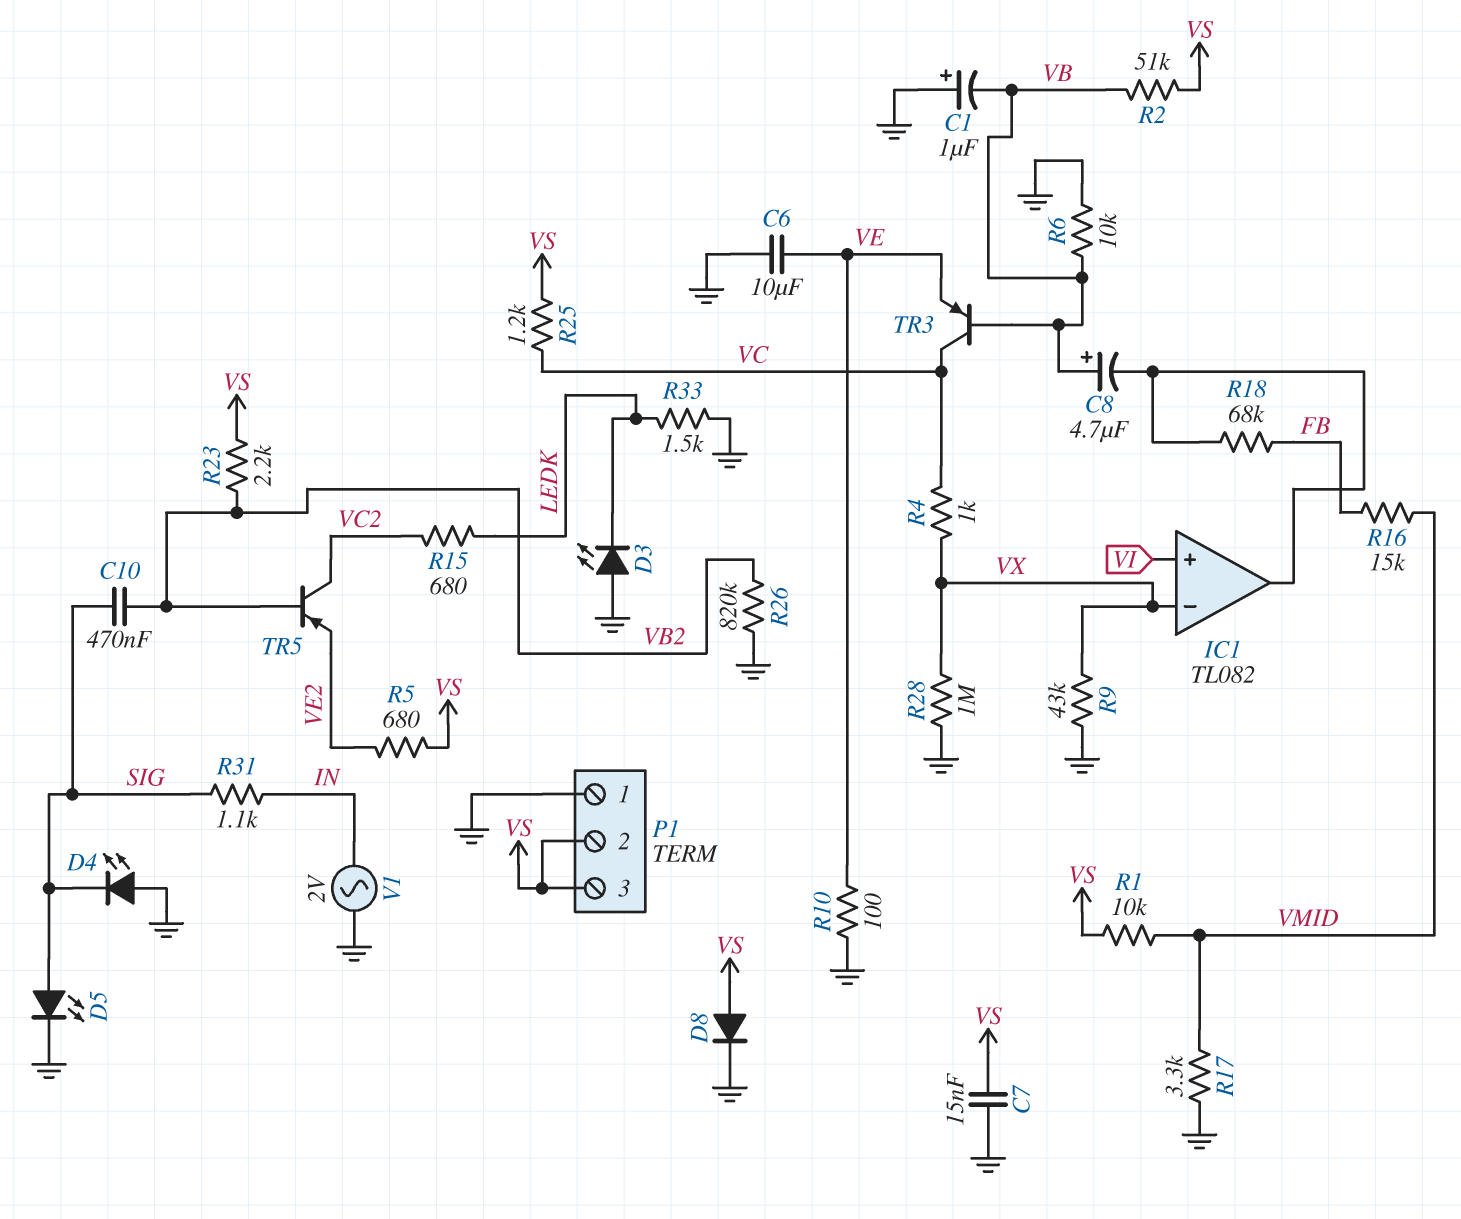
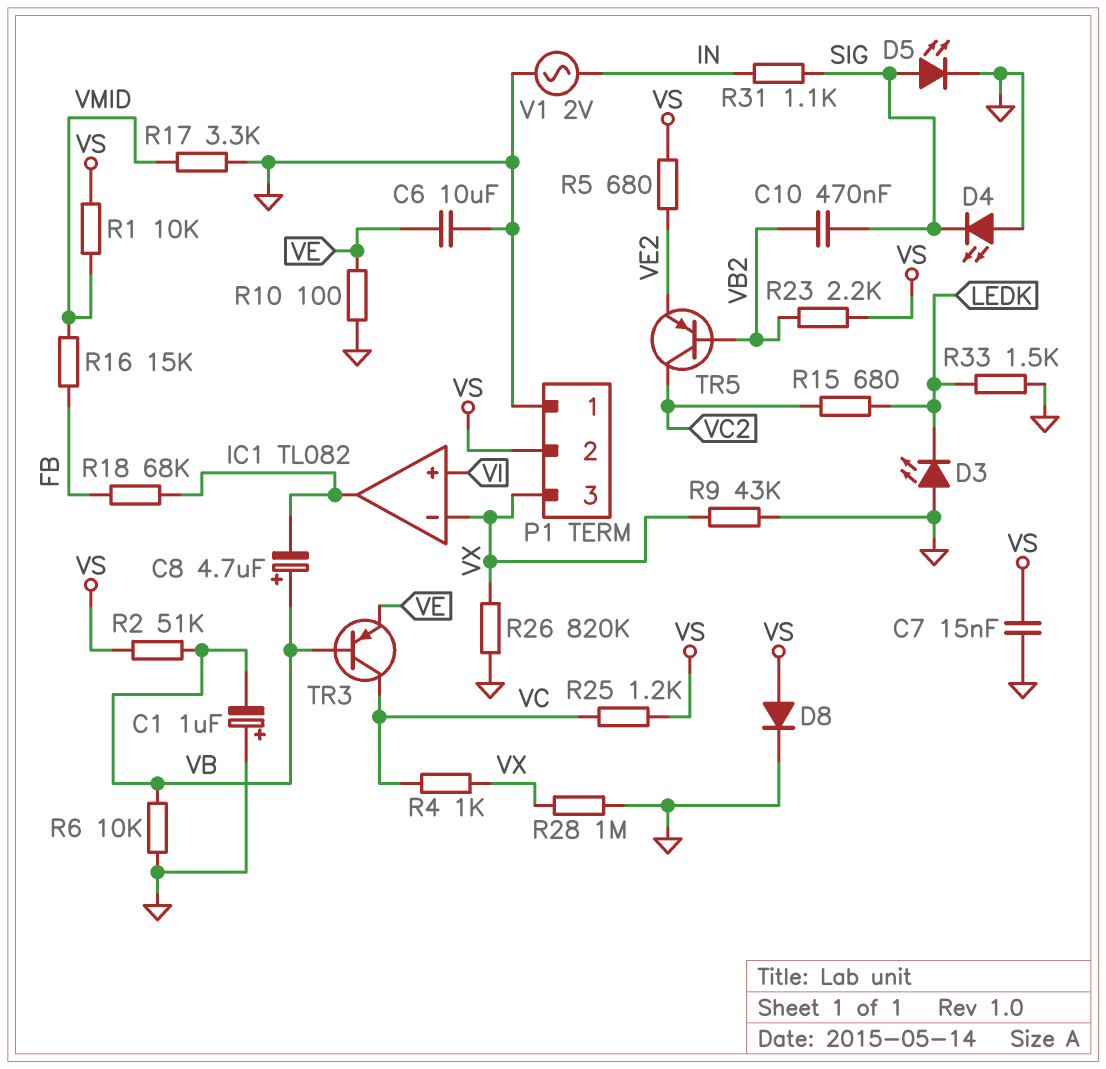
P1 pin 3: VS -> VX
R26: 820k (GND, VB2) -> 820k (GND, VX)

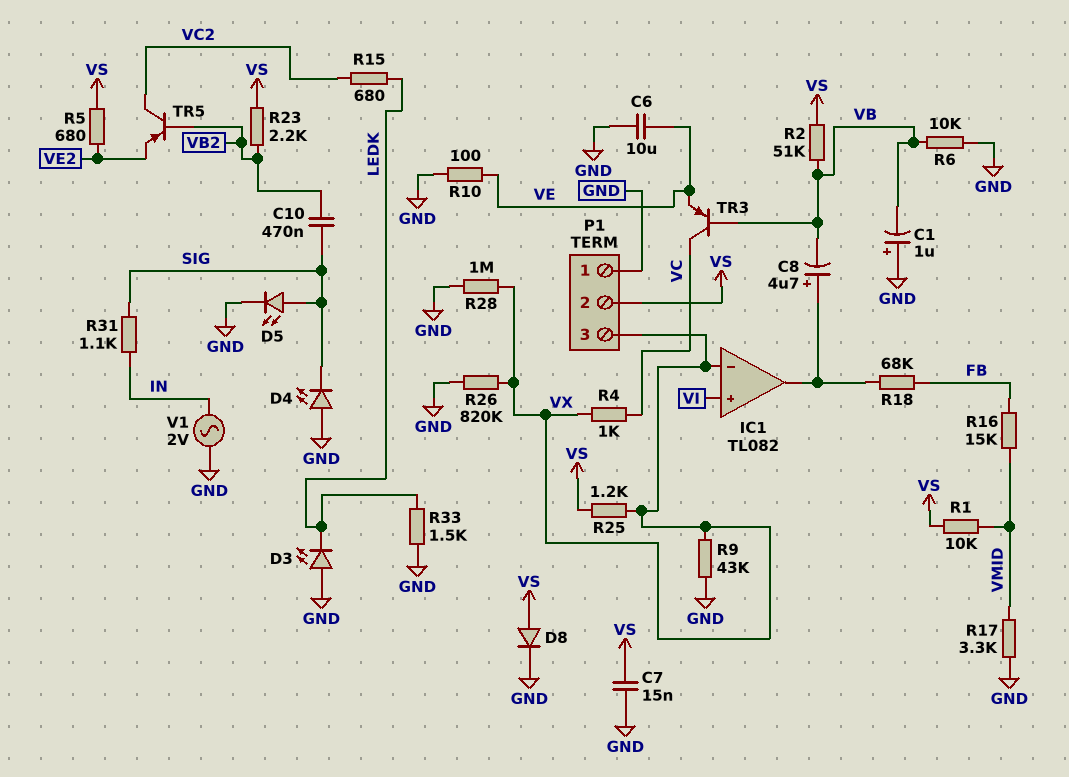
C8: 4.7uF (plus VB, minus IC1/out) -> 4.7uF (plus IC1/out, minus VB)
R25: 1.2k (VC, VS) -> 1.2k (VS, VX)

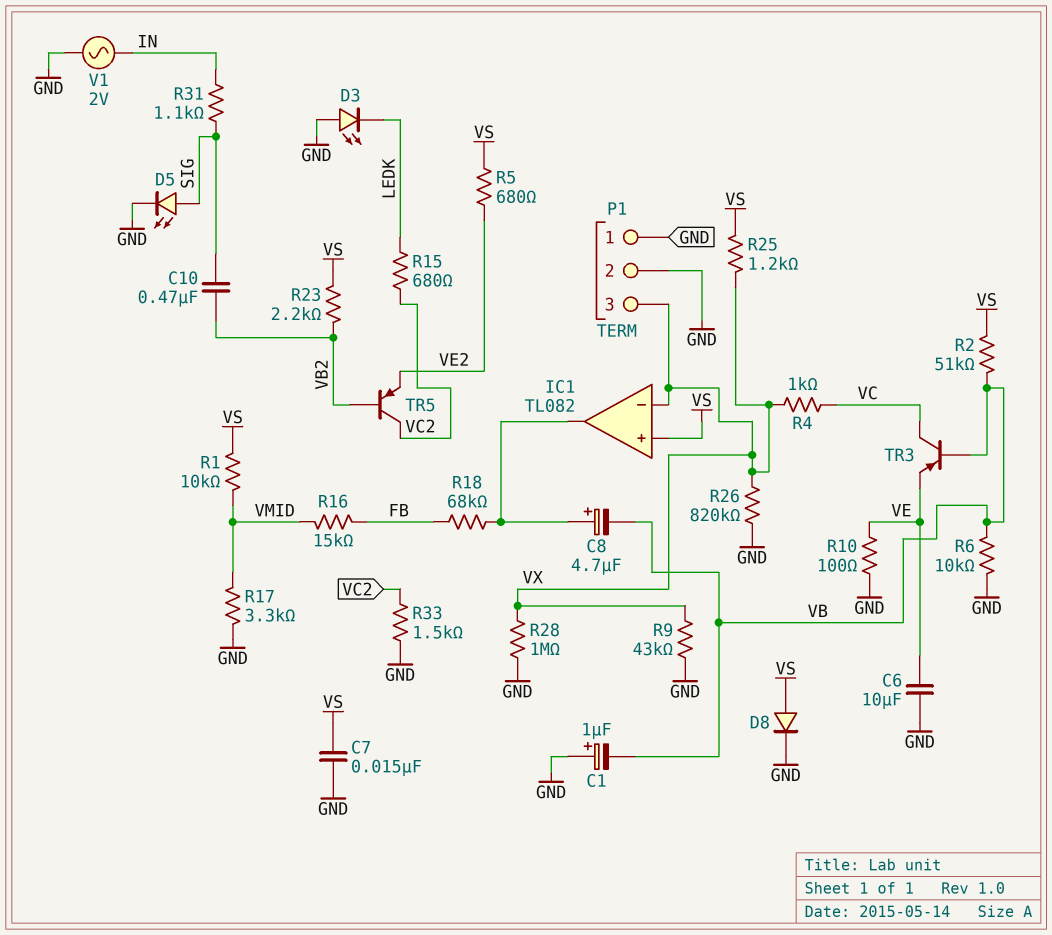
D4: LED (A GND, K SIG) -> none
IC1 pin in+: VI -> VS
P1 pin 2: VS -> GND
R33: 1.5k (GND, LEDK) -> 1.5k (GND, VC2)

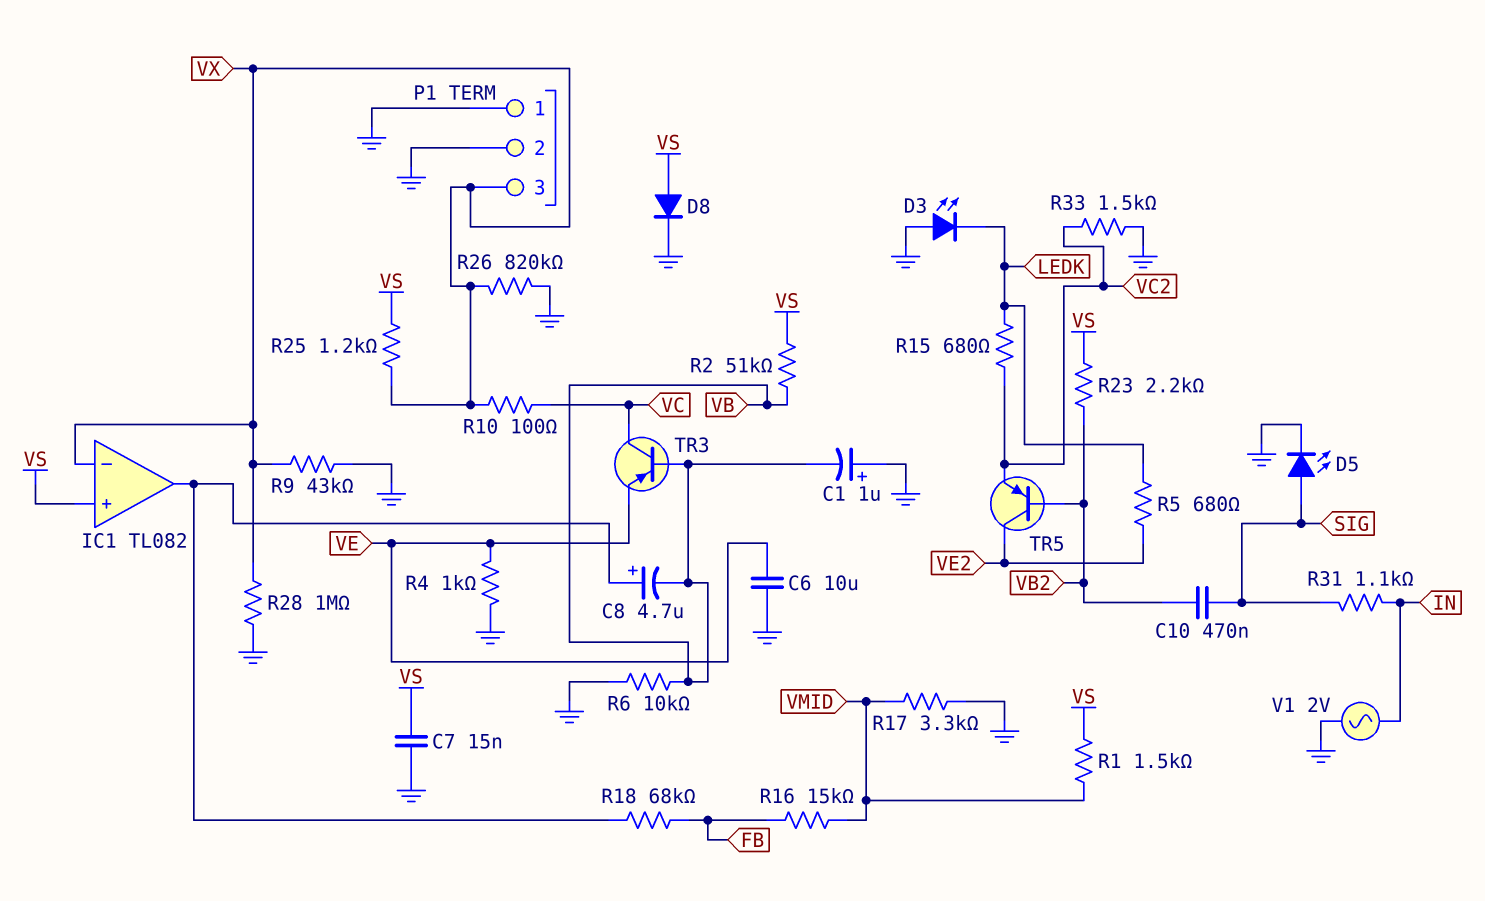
R1: 10k (VMID, VS) -> 1.5k (VMID, VS)
R4: 1k (VC, VX) -> 1k (GND, VE)
R5: 680 (VE2, VS) -> 680 (LEDK, VE2)
R10: 100 (GND, VE) -> 100 (VC, VX)
TR5: PNP (B VB2, C VC2, E VE2) -> PNP (B VB2, C VE2, E VC2)

